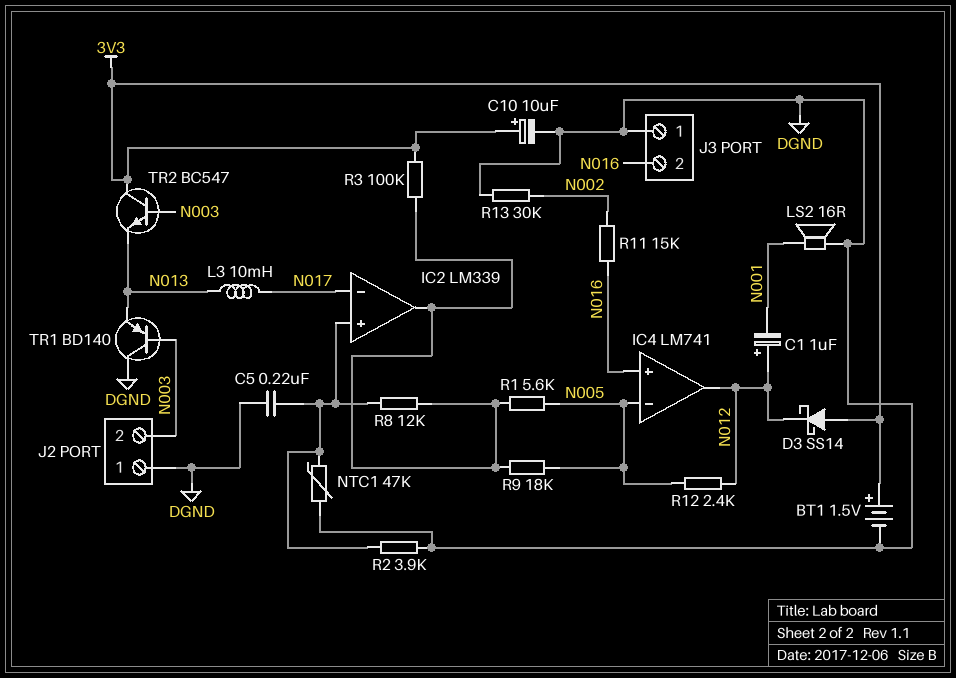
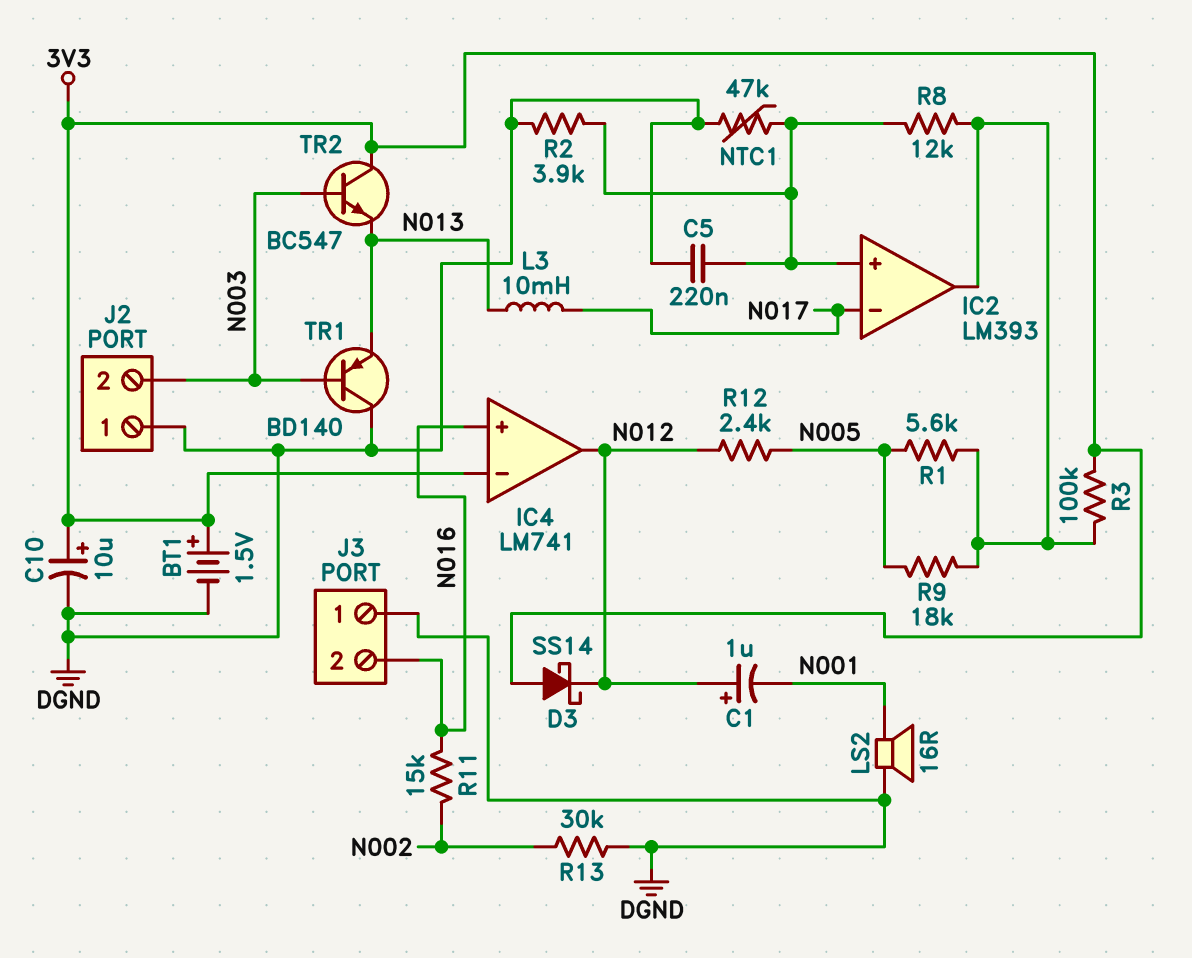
IC2: LM339 -> LM393
IC4 pin in-: N005 -> 3V3

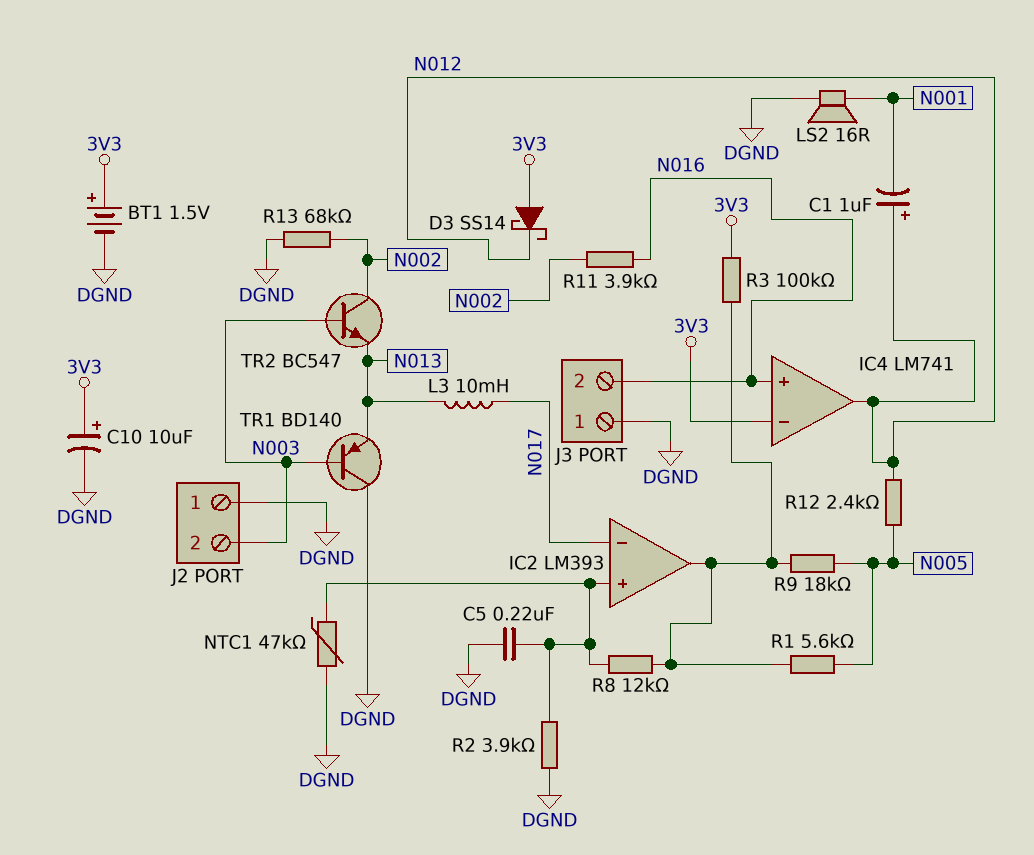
R11: 15k (N002, N016) -> 3.9k (N002, N016)
R13: 30k (DGND, N002) -> 68k (DGND, N002)
TR2: NPN BC547 (B N003, C 3V3, E N013) -> NPN BC547 (B N003, C N002, E N013)

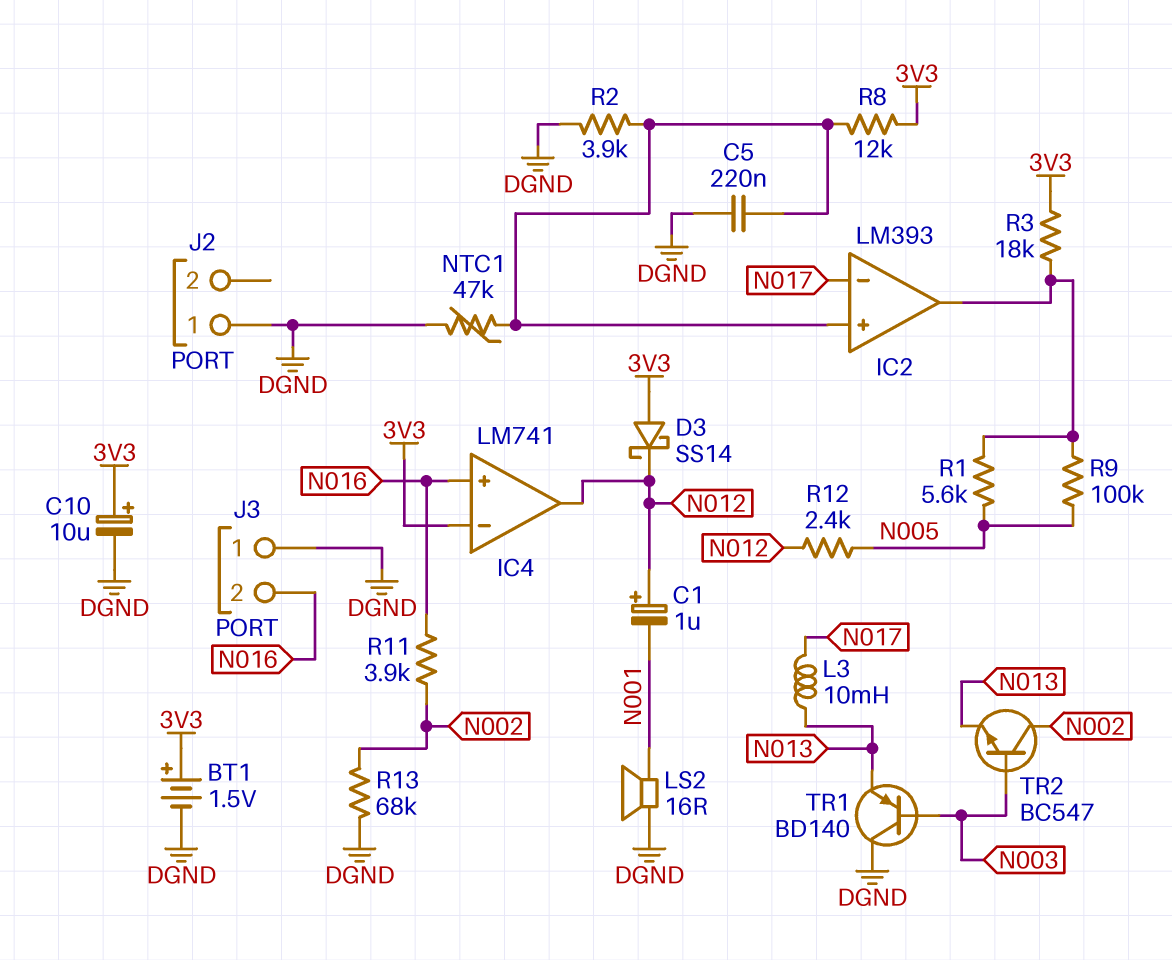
J2 pin 2: N003 -> none
R3: 100k (3V3, IC2/out) -> 18k (3V3, IC2/out)
R8: 12k (IC2/in+, IC2/out) -> 12k (3V3, IC2/in+)
R9: 18k (IC2/out, N005) -> 100k (IC2/out, N005)

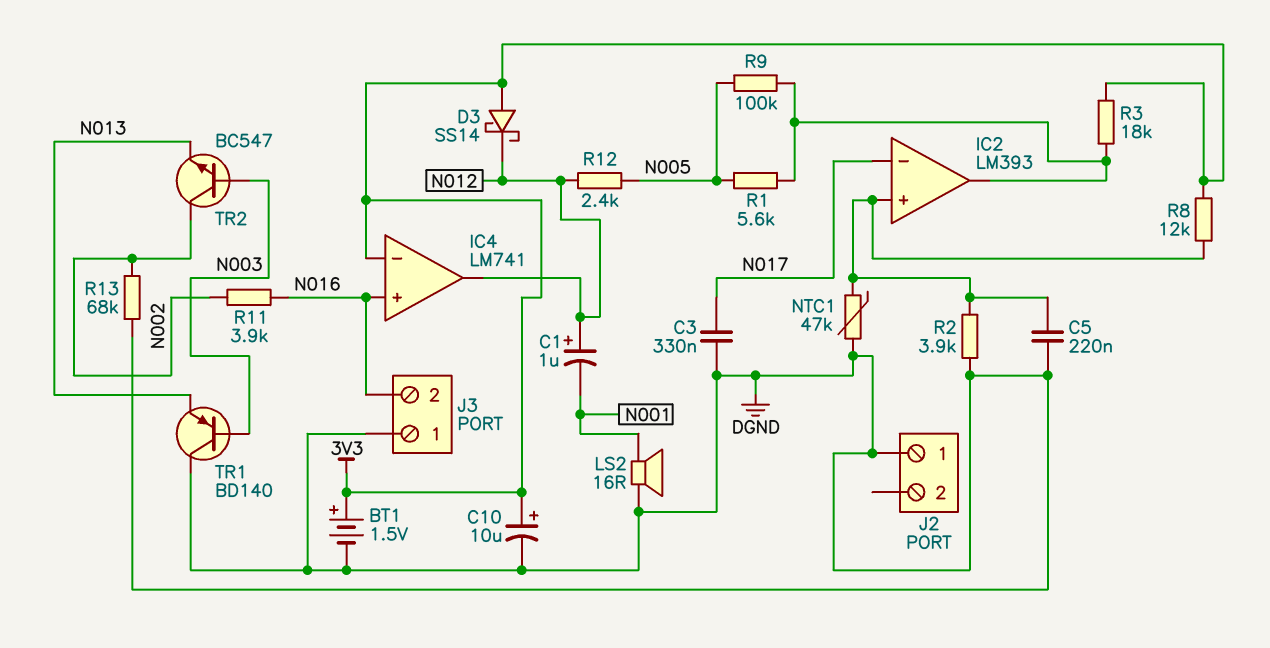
C3: none -> 330nF (DGND, N017)
L3: 10mH (N013, N017) -> none

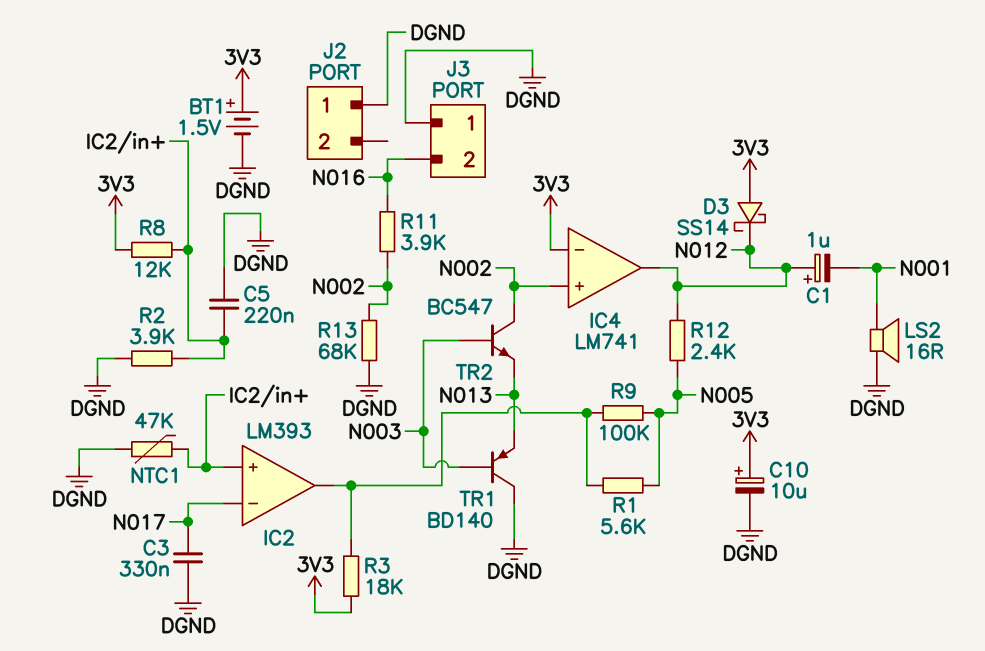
IC4 pin in+: N016 -> N002

